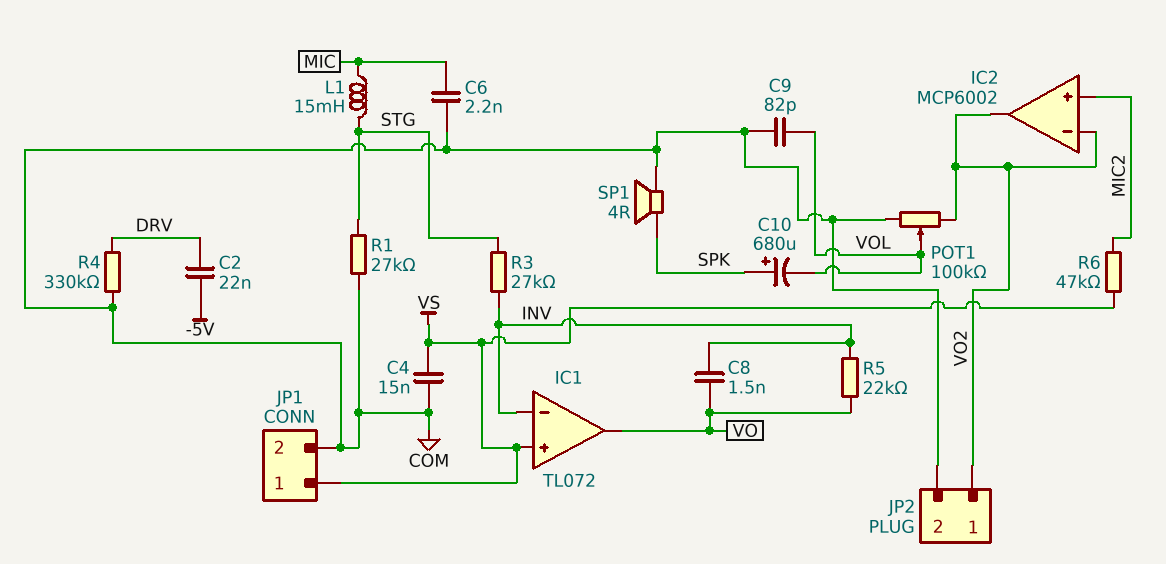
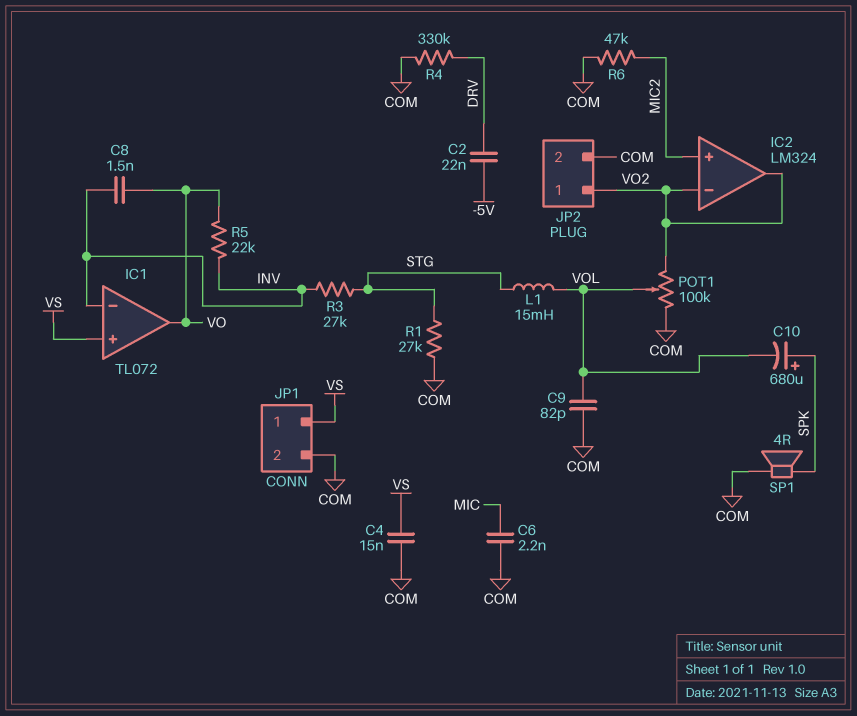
IC2: MCP6002 -> LM324
L1: 15mH (MIC, STG) -> 15mH (STG, VOL)
R6: 47k (MIC2, VS) -> 47k (COM, MIC2)

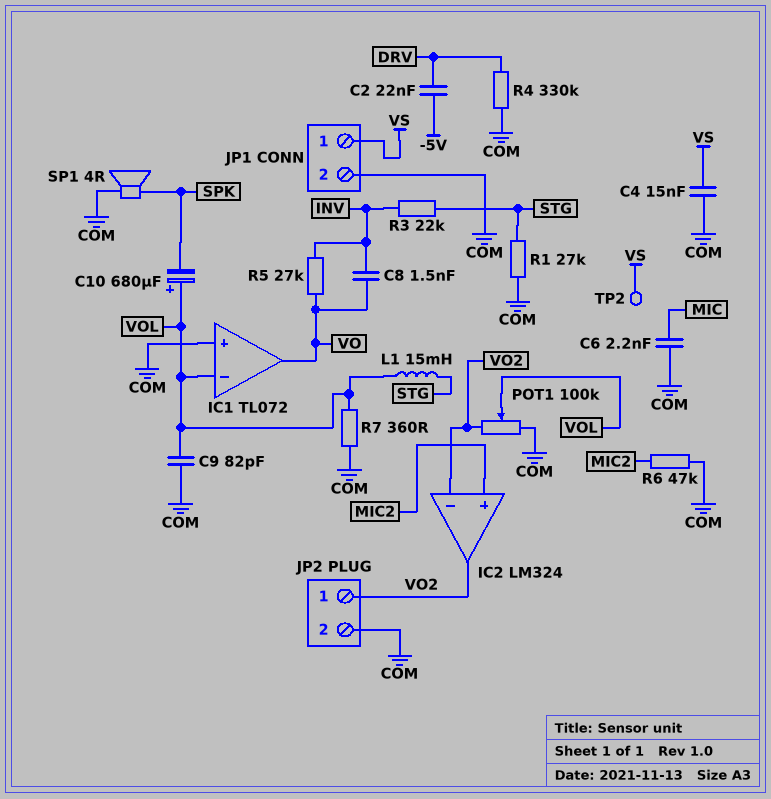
C10: 680uF (plus SPK, minus VOL) -> 680uF (plus VOL, minus SPK)
IC1 pin in+: VS -> COM
IC1 pin in-: INV -> VOL
R3: 27k (INV, STG) -> 22k (INV, STG)
R5: 22k (INV, VO) -> 27k (INV, VO)
R7: none -> 360 (COM, VOL)
TP2: none -> test point (VS)

